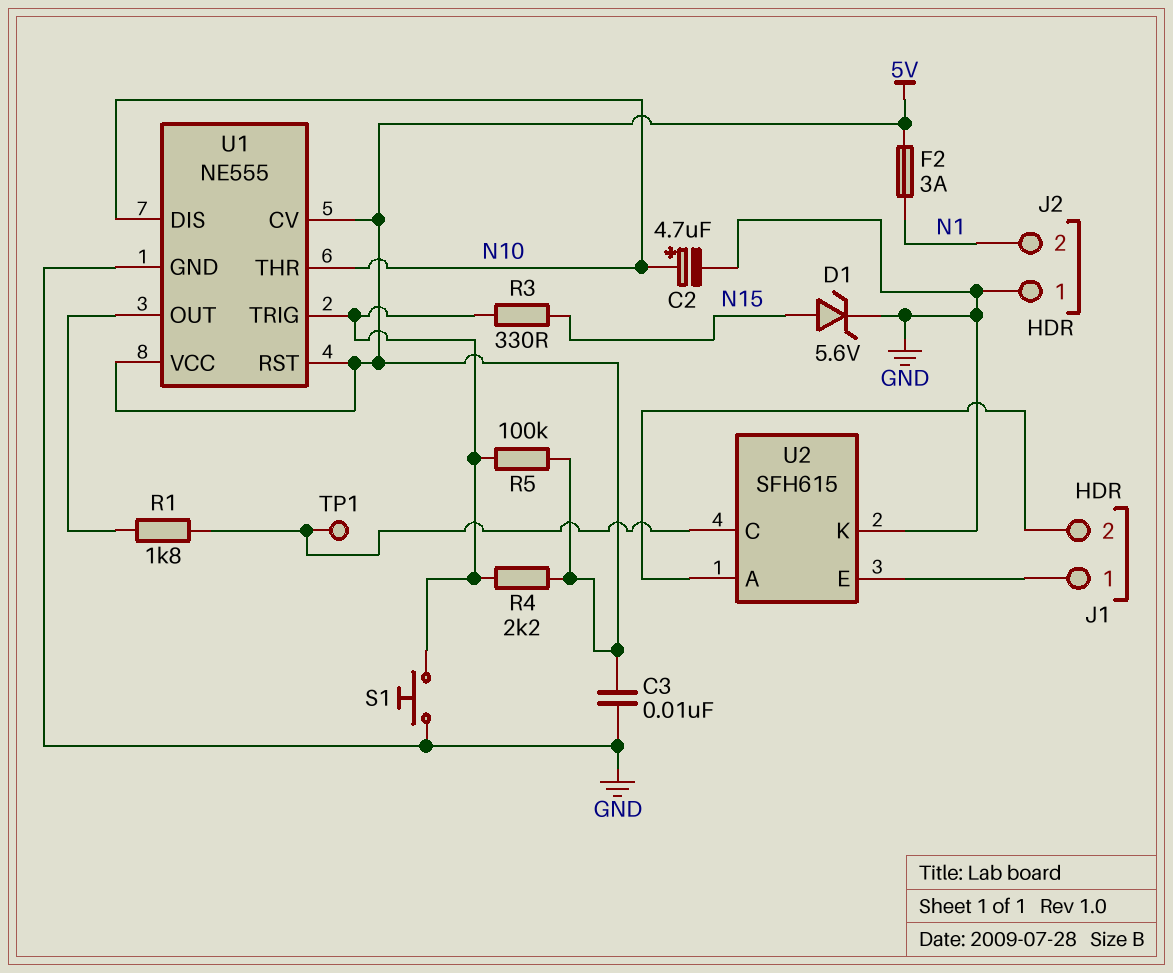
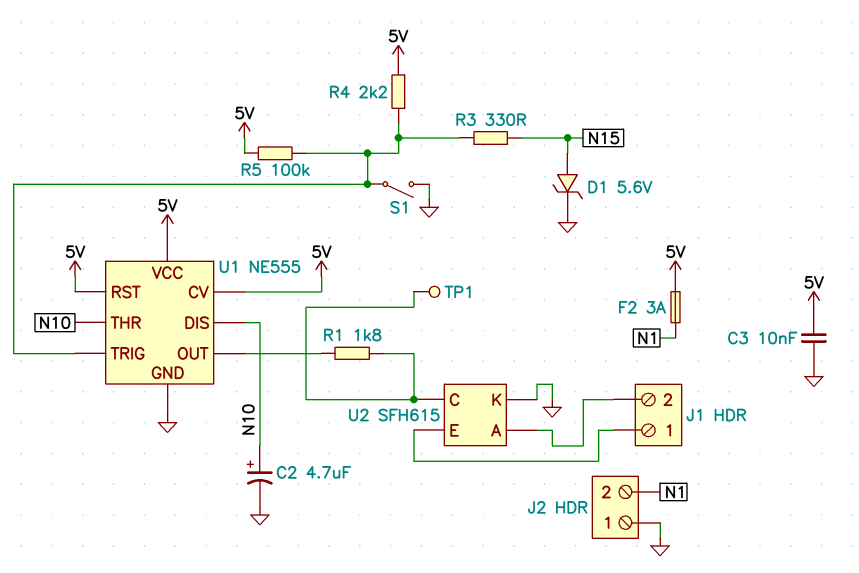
S1: button (GND, U1/TRIG) -> switch (GND, U1/TRIG)

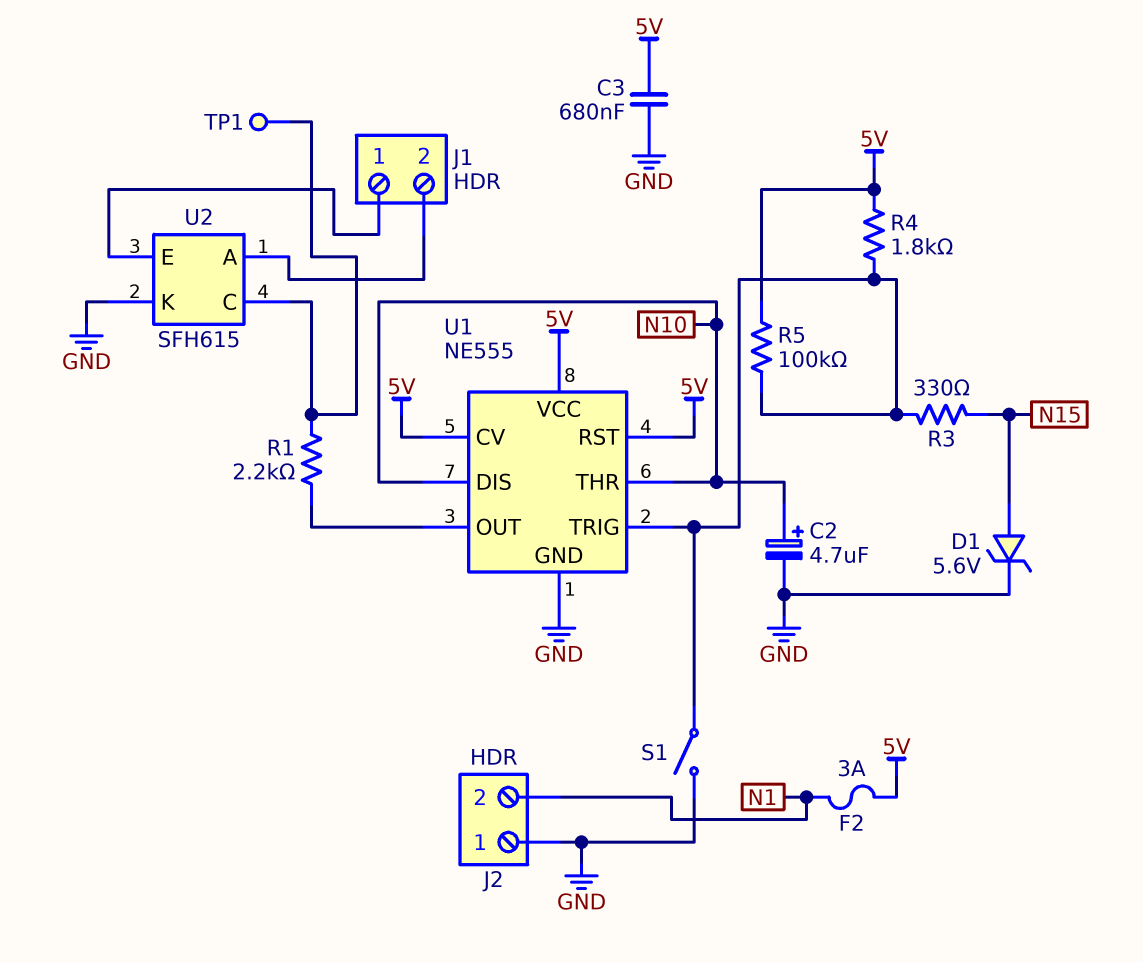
C3: 10nF (5V, GND) -> 680nF (5V, GND)
R1: 1.8k (U1/OUT, U2/C) -> 2.2k (U1/OUT, U2/C)
R4: 2.2k (5V, U1/TRIG) -> 1.8k (5V, U1/TRIG)

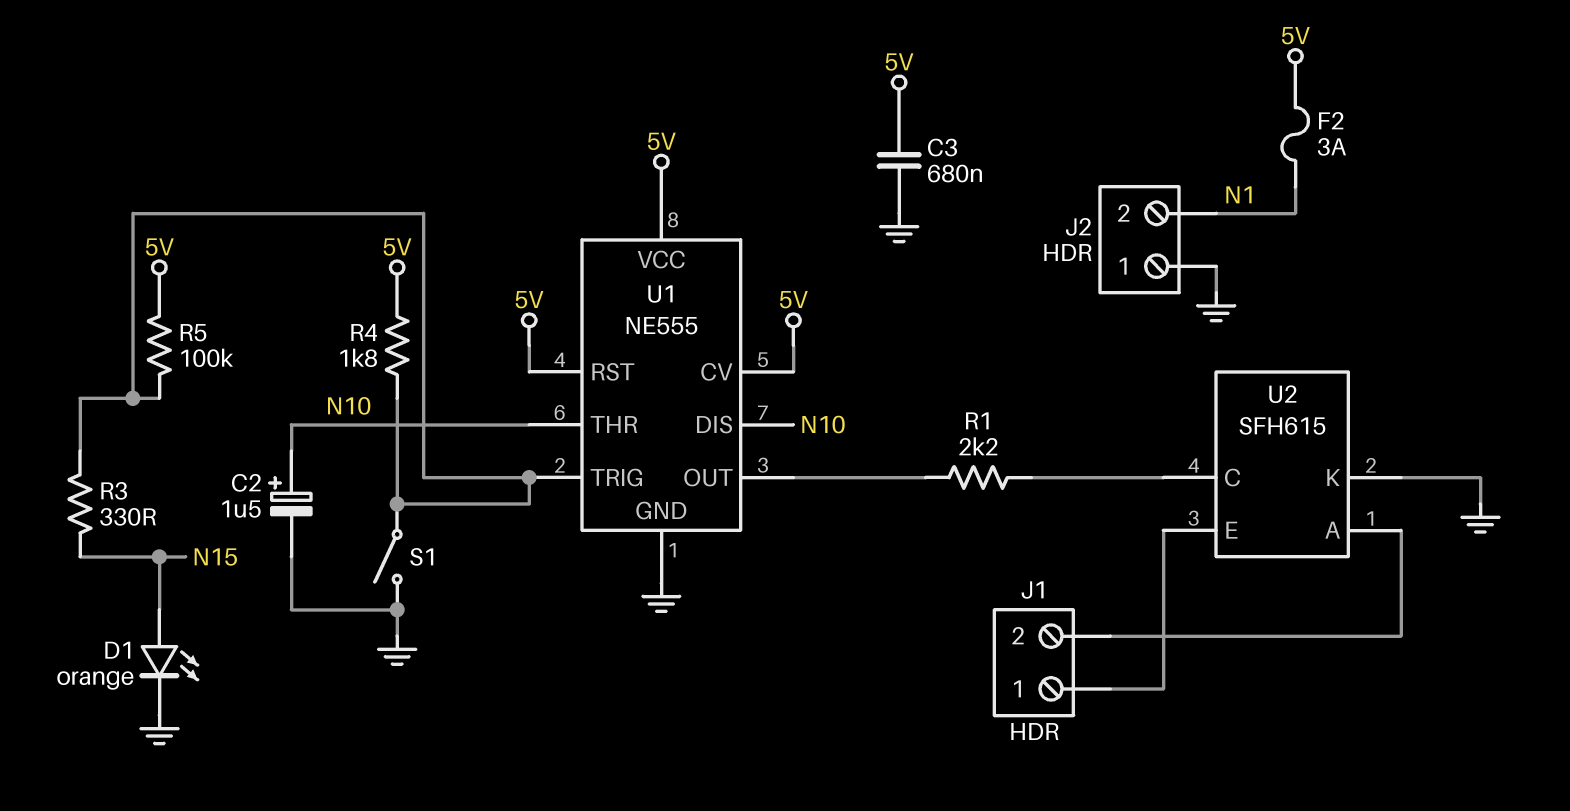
C2: 4.7uF (plus N10, minus GND) -> 1.5uF (plus N10, minus GND)
D1: zener 5.6V (A N15, K GND) -> LED orange (A N15, K GND)
TP1: test point (U2/C) -> none

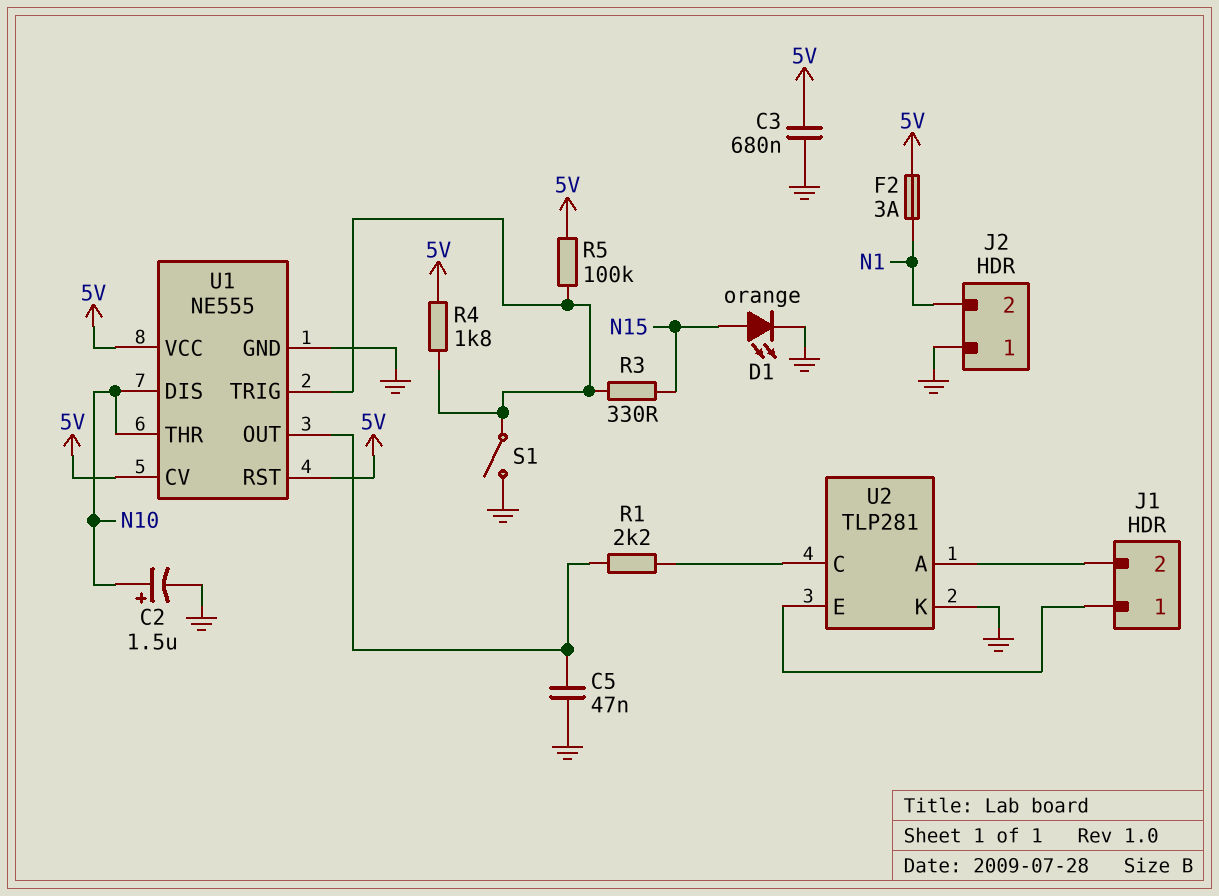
C5: none -> 47nF (GND, U1/OUT)
U2: SFH615 -> TLP281

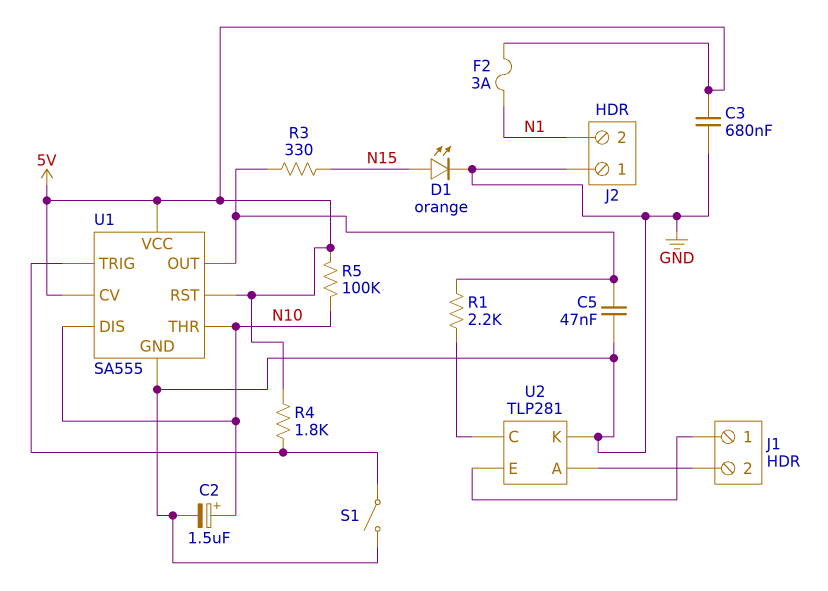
R3: 330 (N15, U1/TRIG) -> 330 (N15, U1/OUT)
R5: 100k (5V, U1/TRIG) -> 100k (5V, N10)
U1: NE555 -> SA555

